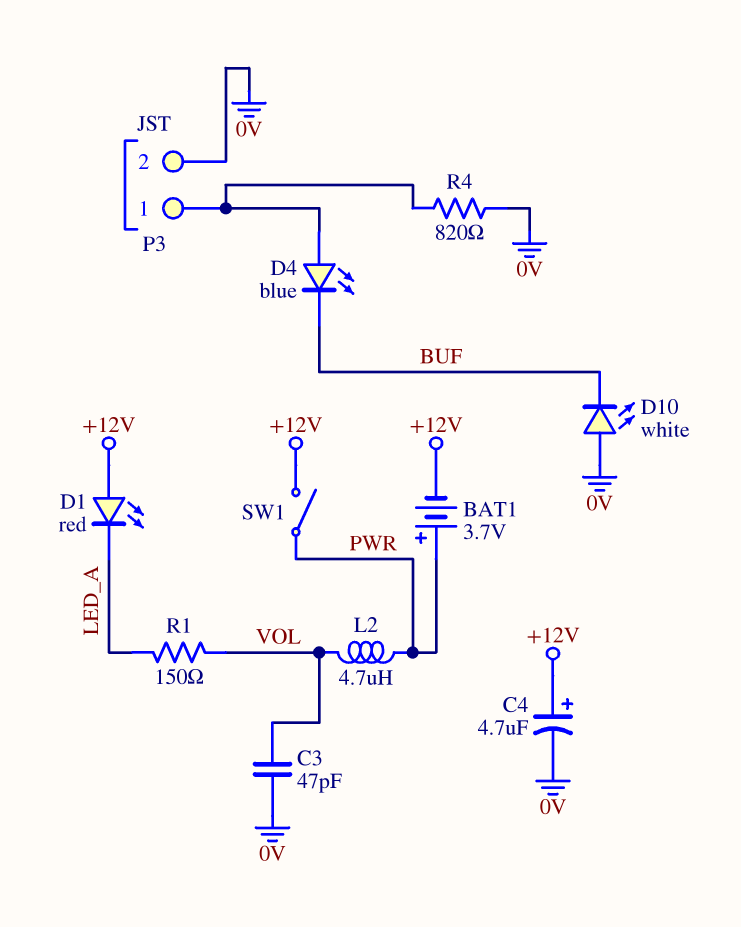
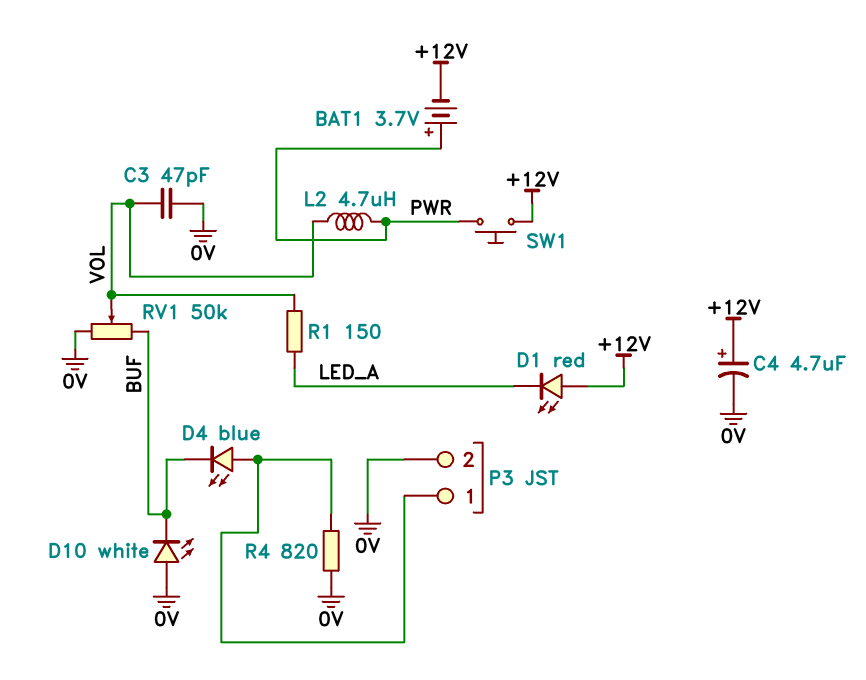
RV1: none -> 50k (0V, BUF, wiper VOL)
SW1: switch (+12V, PWR) -> button (+12V, PWR)

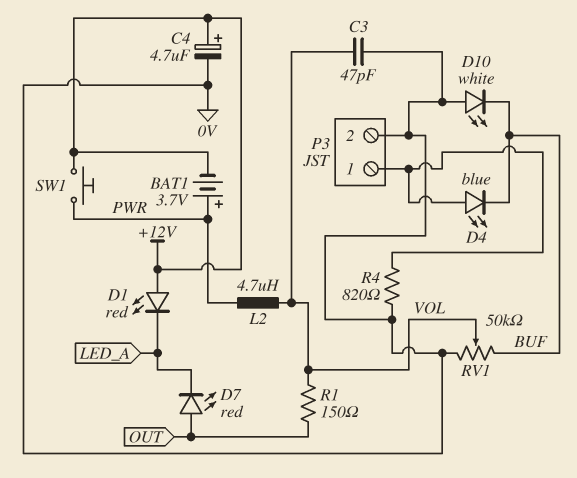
D7: none -> LED red (A OUT, K LED_A)
R1: 150 (LED_A, VOL) -> 150 (OUT, VOL)

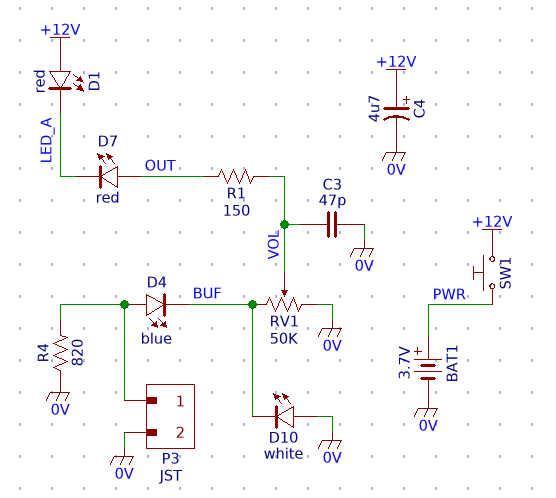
BAT1: 3.7V (plus PWR, minus +12V) -> 3.7V (plus PWR, minus 0V)
L2: 4.7uH (PWR, VOL) -> none

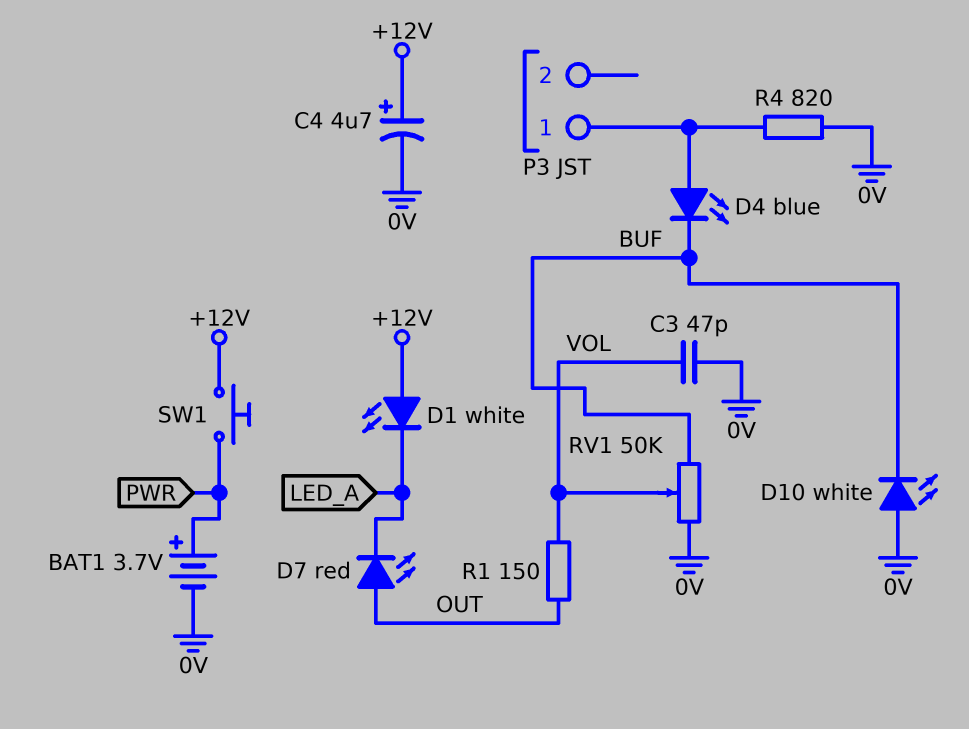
D1: LED red (A +12V, K LED_A) -> LED white (A +12V, K LED_A)
P3 pin 2: 0V -> none

